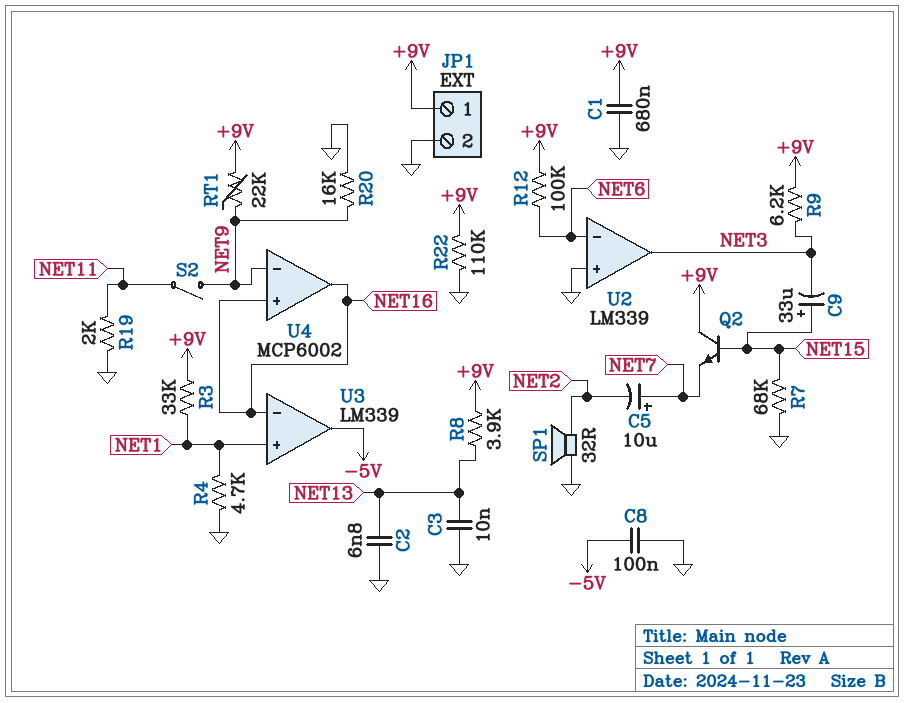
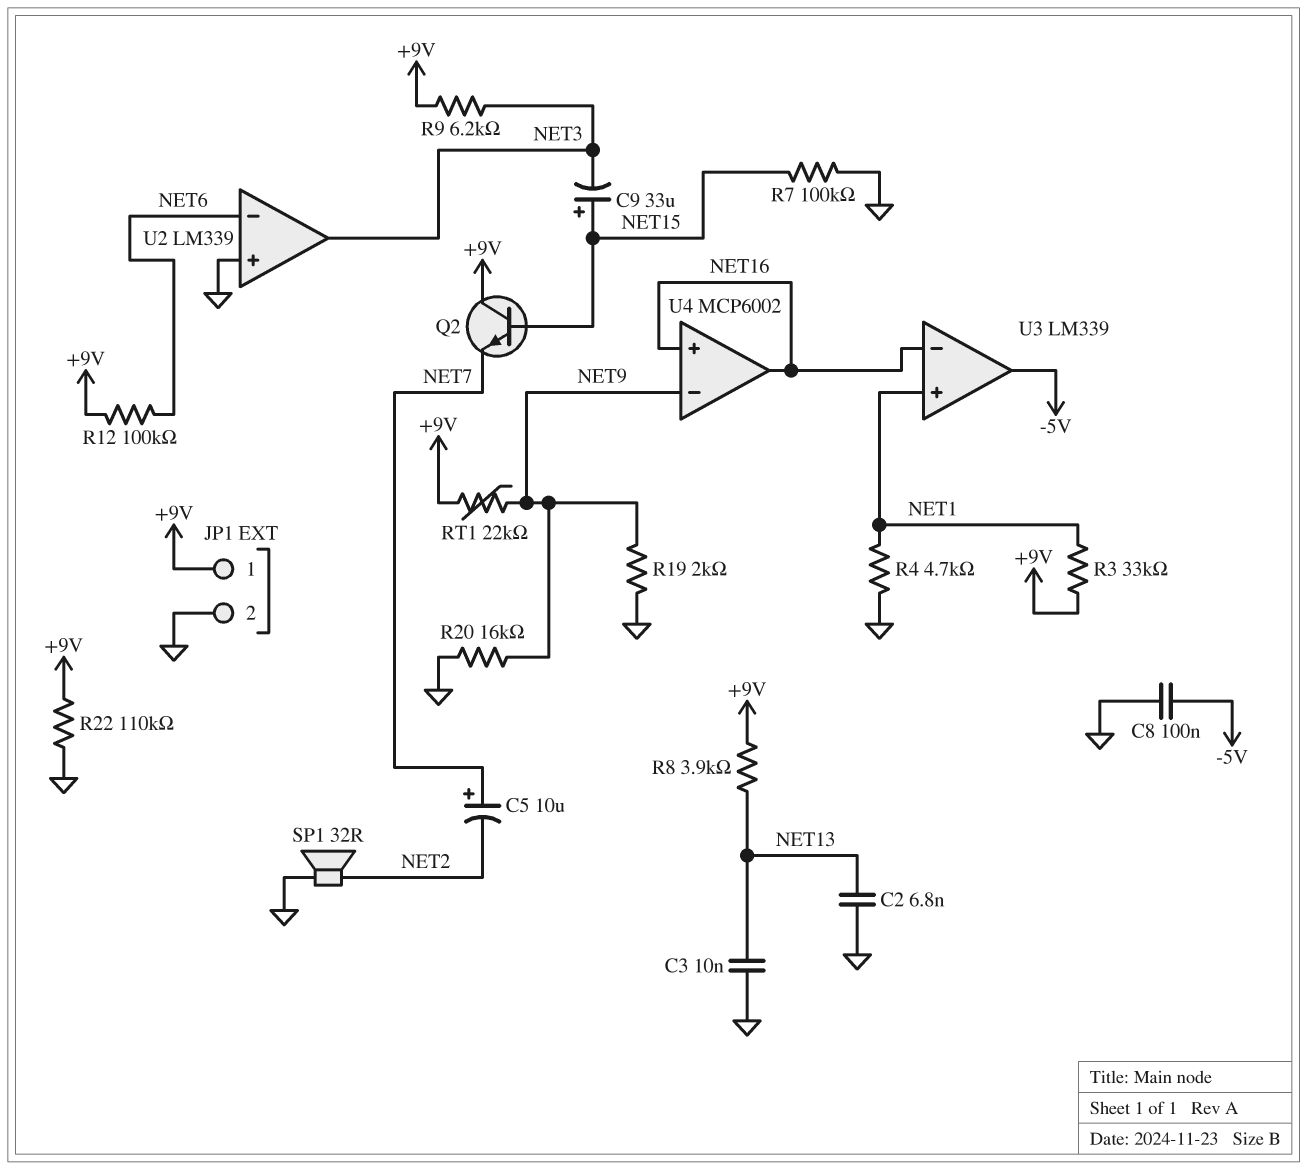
C1: 680nF (+9V, GND) -> none
R7: 68k (GND, NET15) -> 100k (GND, NET15)
R19: 2k (GND, NET11) -> 2k (GND, NET9)
S2: switch (NET9, NET11) -> none

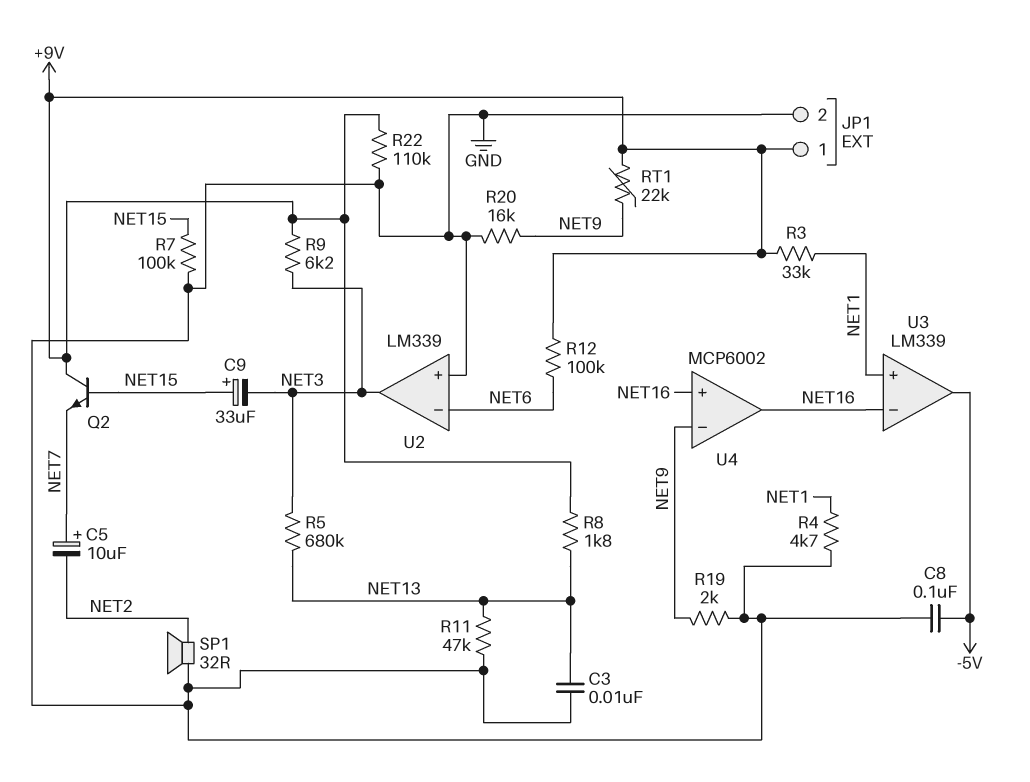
C2: 6.8nF (GND, NET13) -> none
R5: none -> 680k (NET3, NET13)
R8: 3.9k (+9V, NET13) -> 1.8k (+9V, NET13)
R11: none -> 47k (GND, NET13)

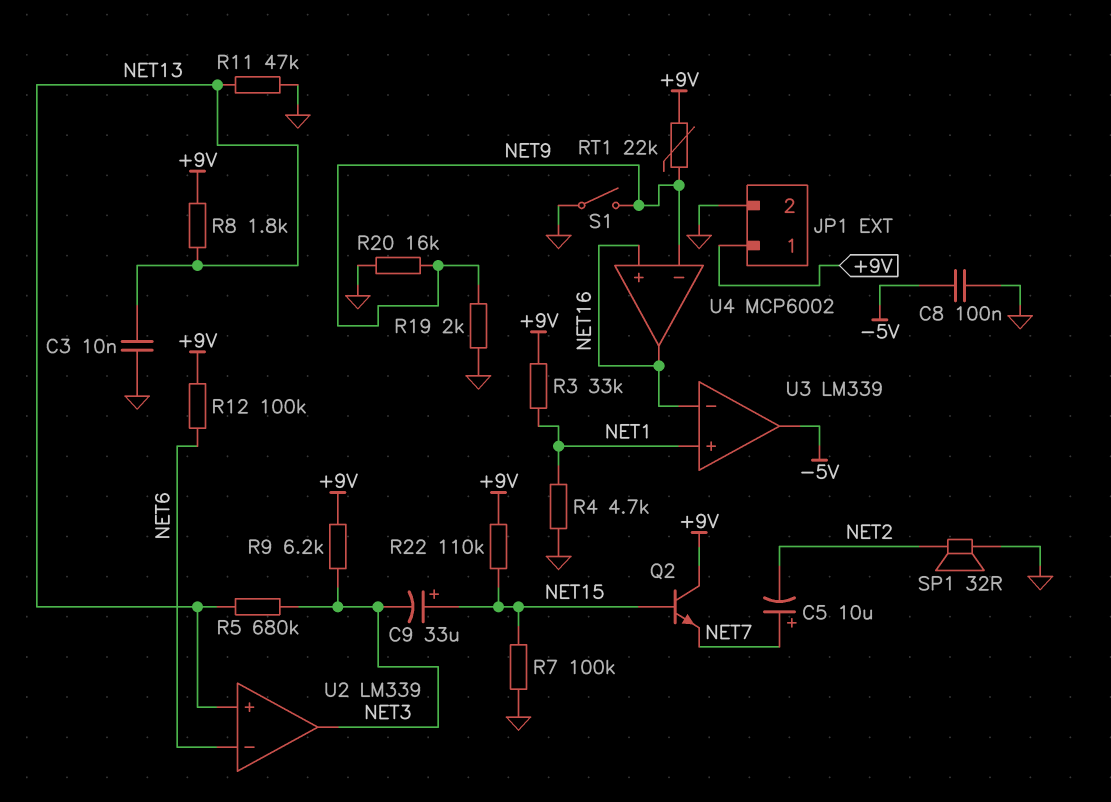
R22: 110k (+9V, GND) -> 110k (+9V, NET15)
S1: none -> switch (GND, NET9)
U2 pin in+: GND -> NET13

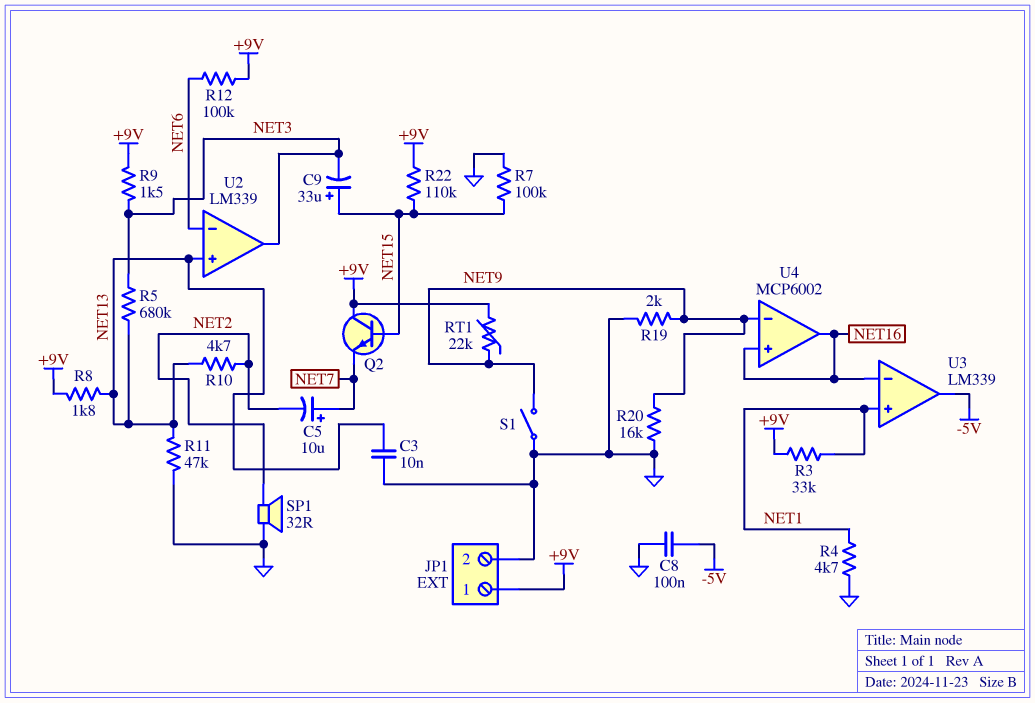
R9: 6.2k (+9V, NET3) -> 1.5k (+9V, NET3)
R10: none -> 4.7k (NET2, NET13)

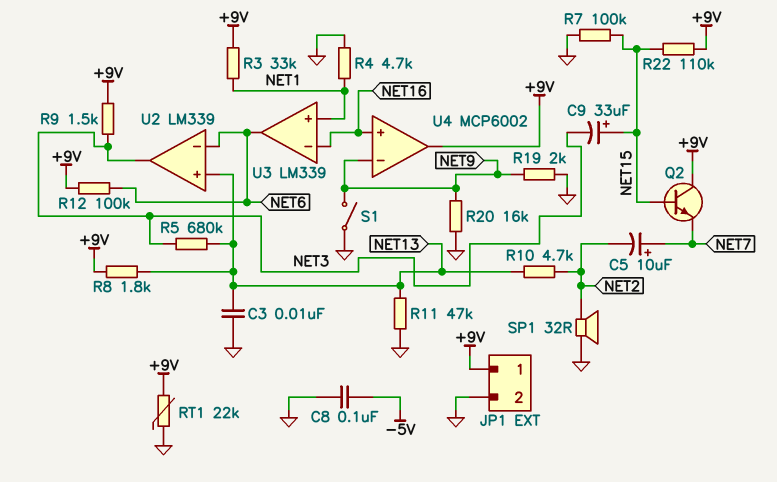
RT1: 22k (+9V, NET9) -> 22k (+9V, GND)
U3 pin out: -5V -> NET6
U4 pin out: NET16 -> +9V

